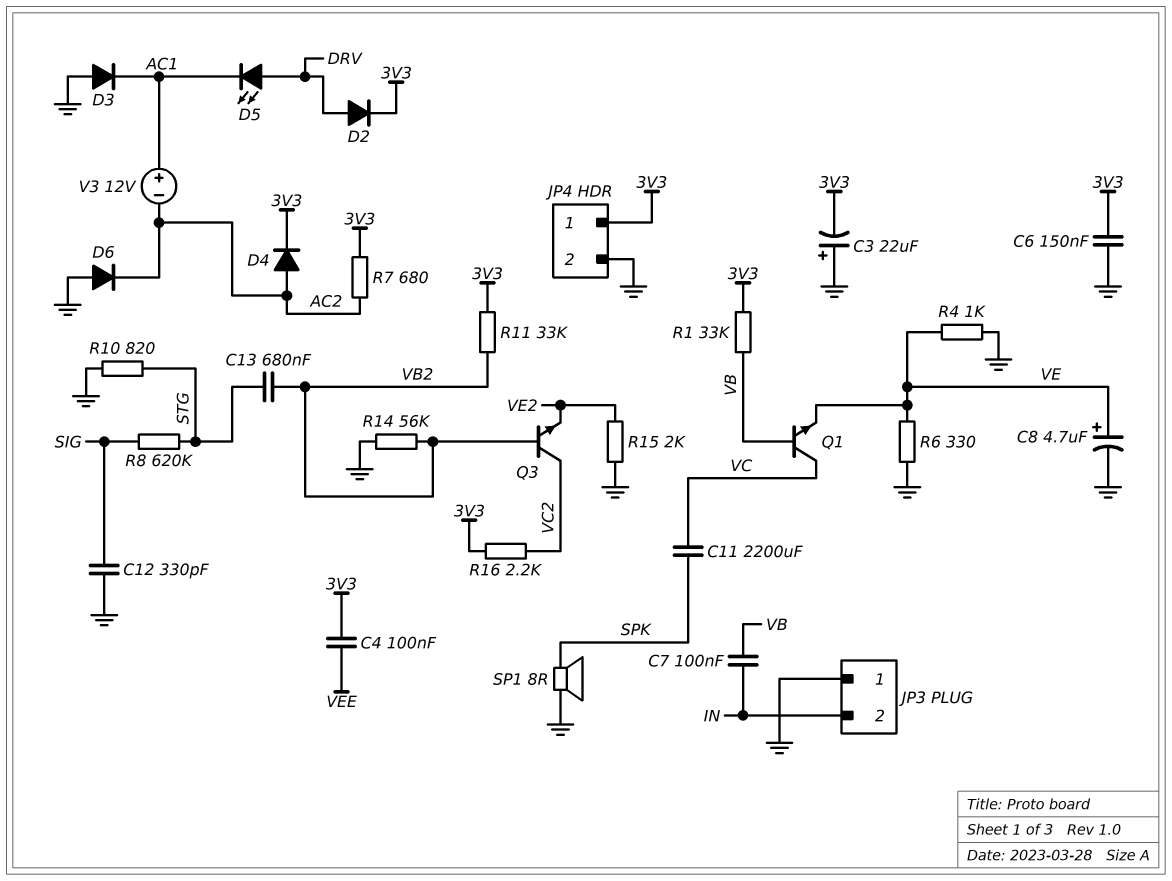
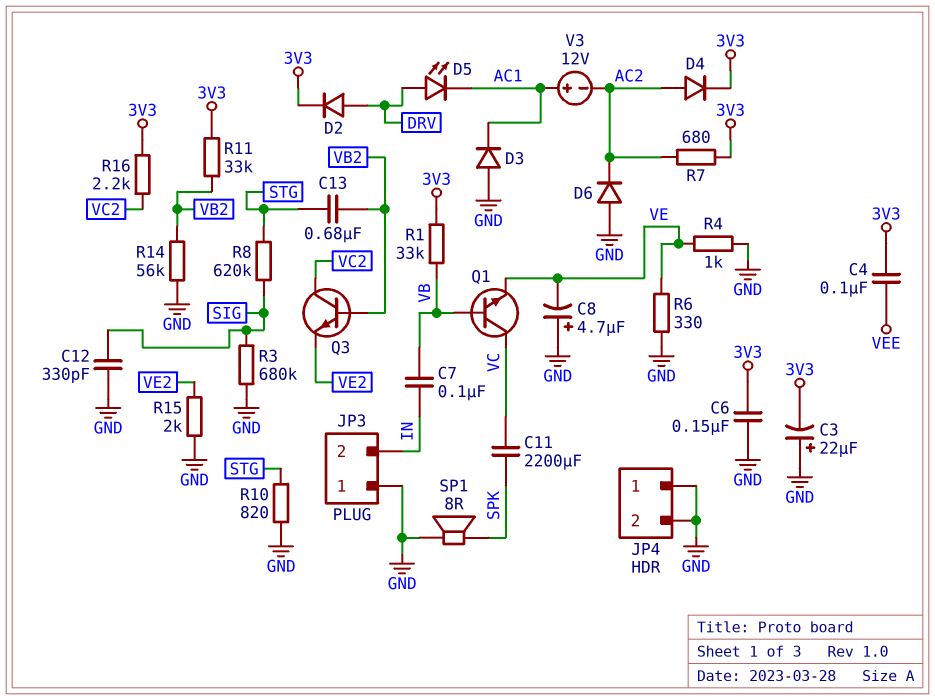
C8: 4.7uF (plus VE, minus GND) -> 4.7uF (plus GND, minus VE)
JP4 pin 1: 3V3 -> GND
R3: none -> 680k (GND, SIG)

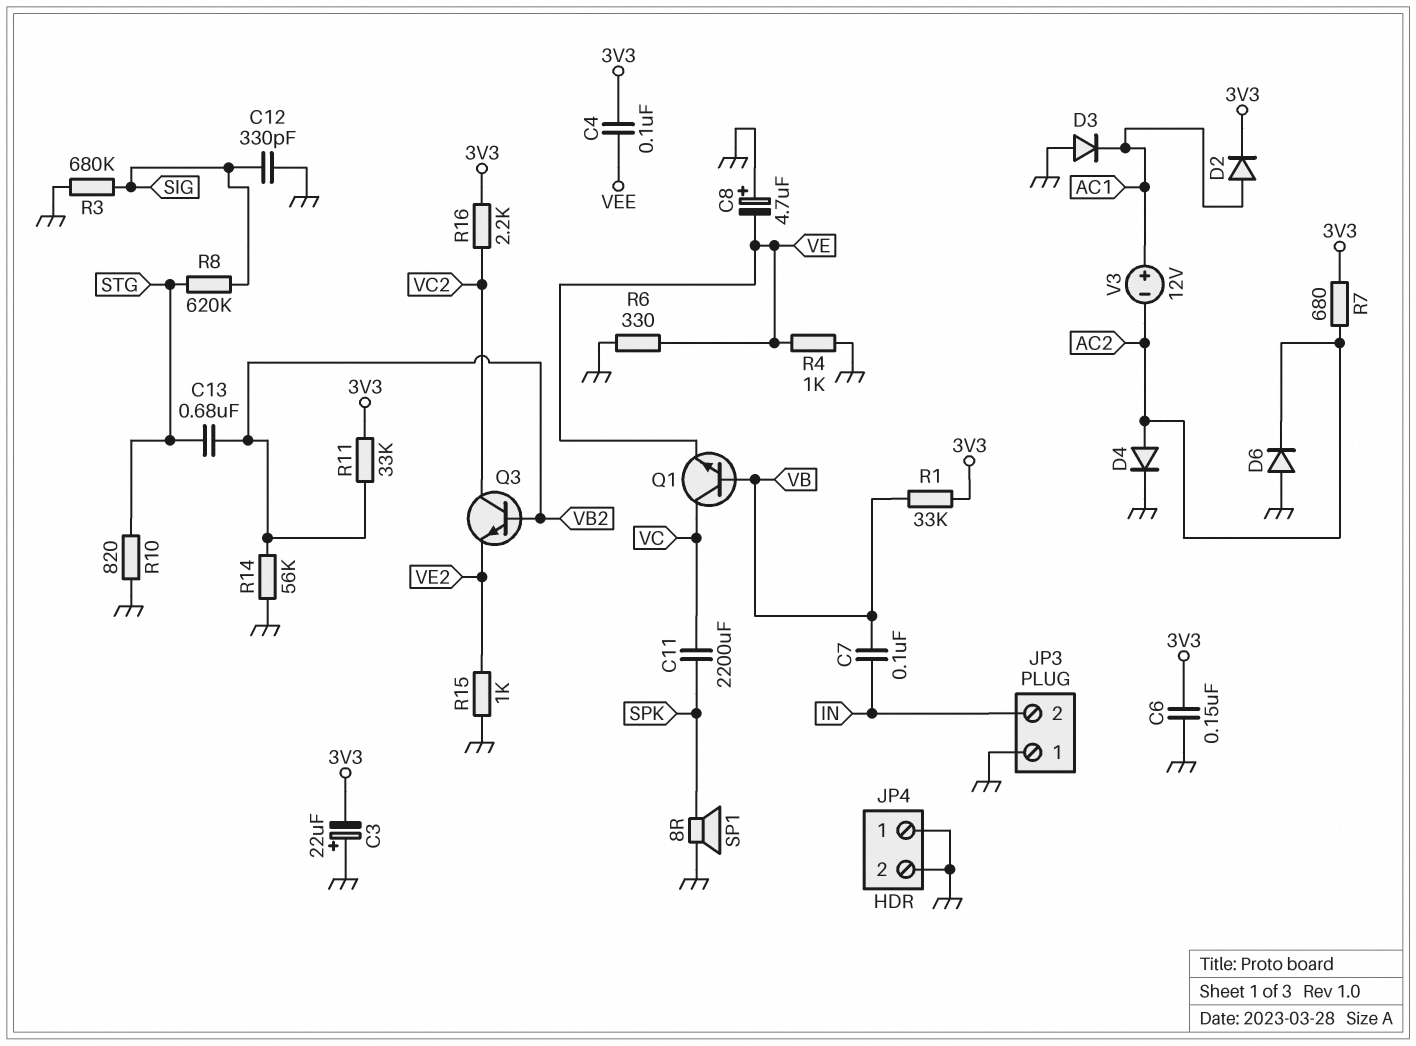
D2: diode (A DRV, K 3V3) -> diode (A AC1, K 3V3)
D4: diode (A AC2, K 3V3) -> diode (A AC2, K GND)
D5: LED (A DRV, K AC1) -> none
R15: 2k (GND, VE2) -> 1k (GND, VE2)

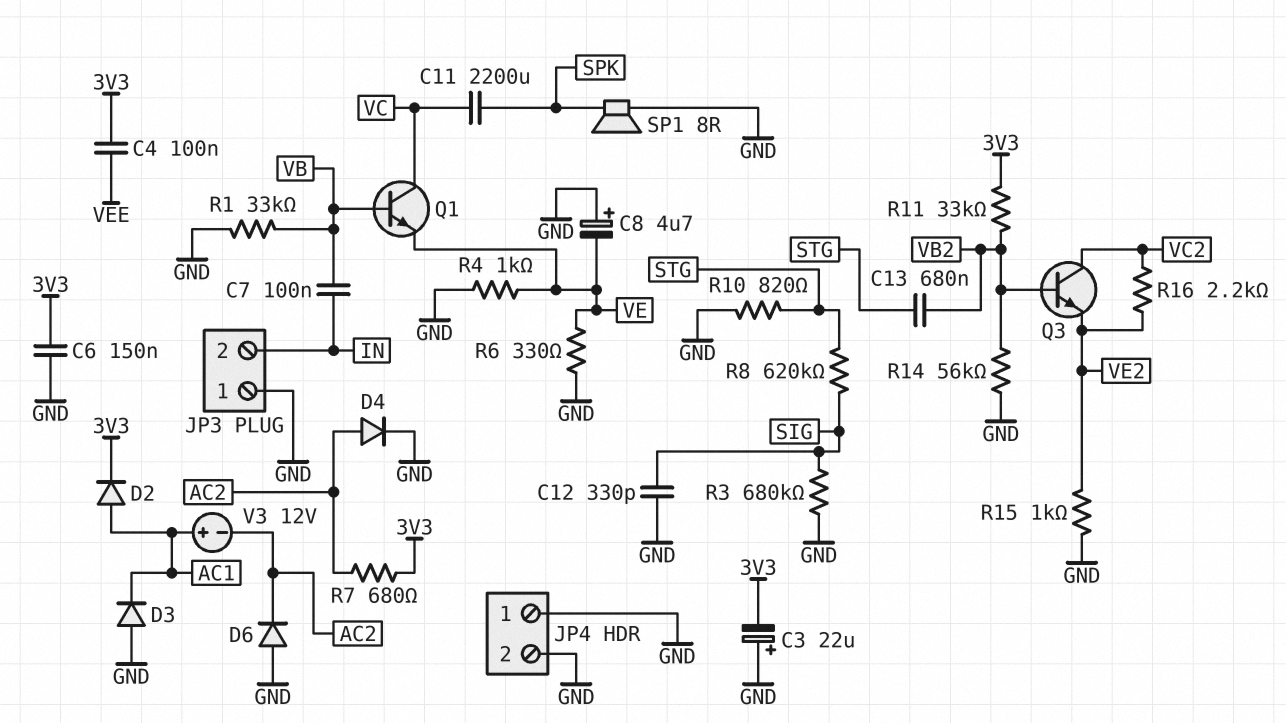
R1: 33k (3V3, VB) -> 33k (GND, VB)
R16: 2.2k (3V3, VC2) -> 2.2k (VC2, VE2)

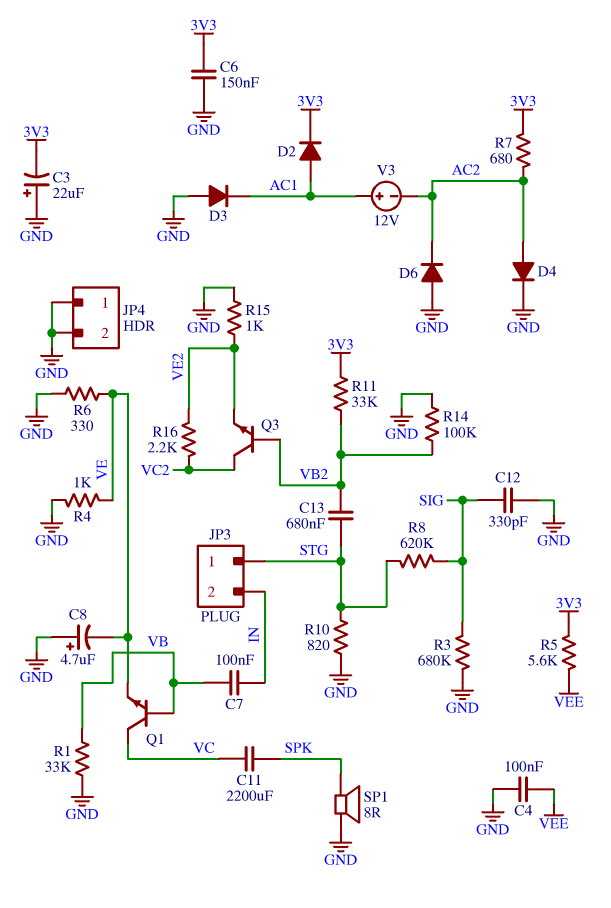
C4: 100nF (3V3, VEE) -> 100nF (GND, VEE)
JP3 pin 1: GND -> STG
R5: none -> 5.6k (3V3, VEE)
R14: 56k (GND, VB2) -> 100k (GND, VB2)

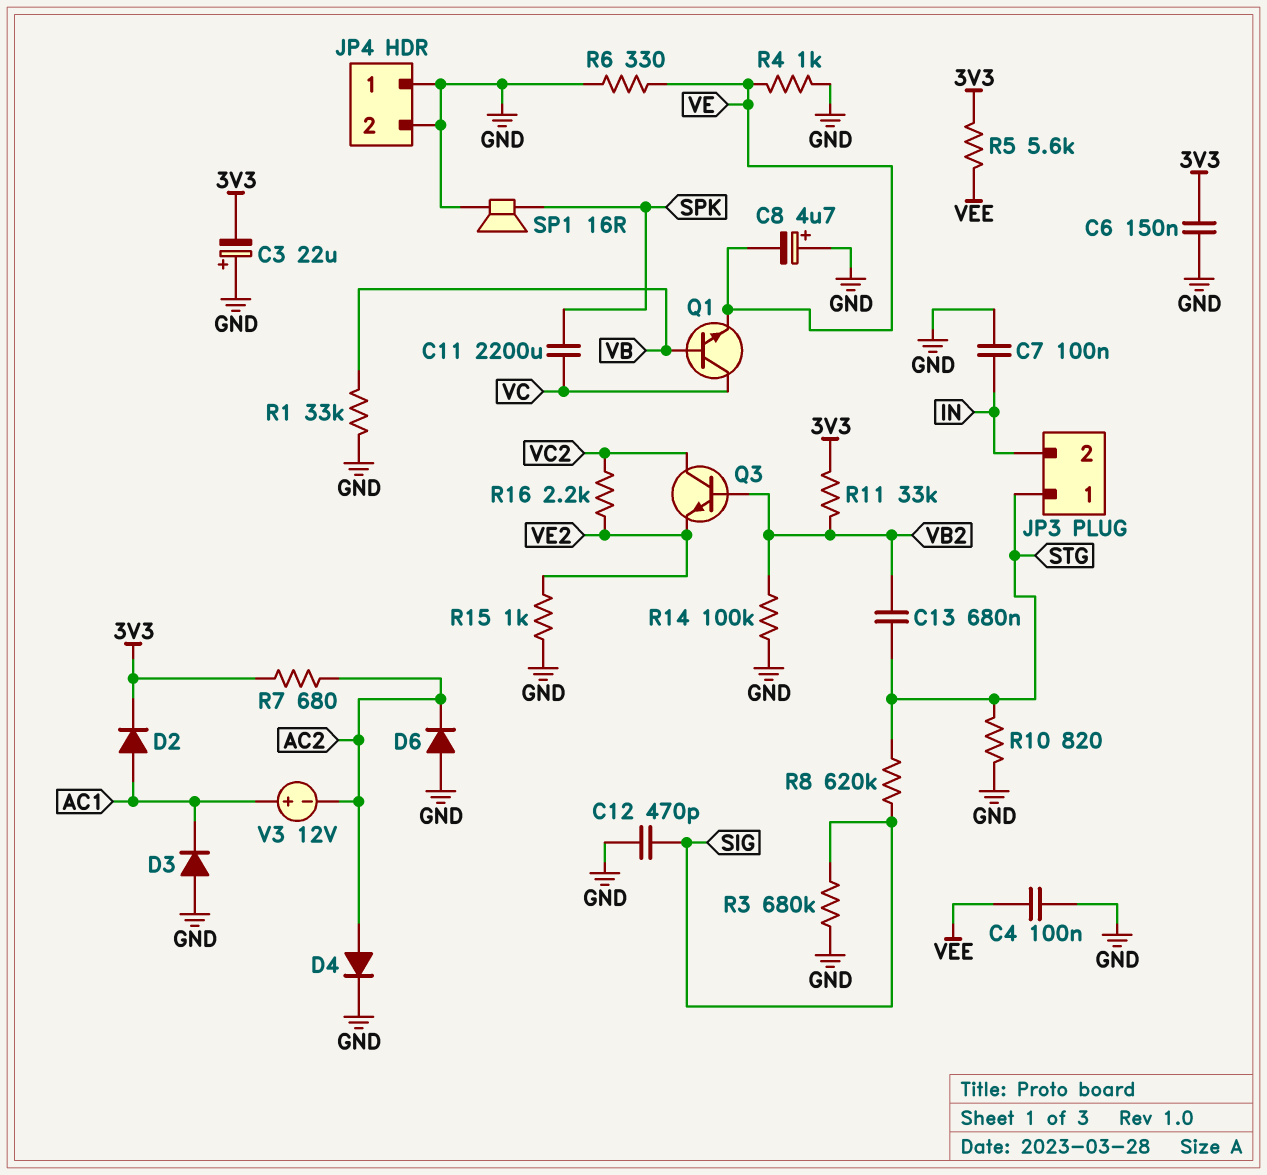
C7: 100nF (IN, VB) -> 100nF (GND, IN)
C12: 330pF (GND, SIG) -> 470pF (GND, SIG)
SP1: speaker 8R (GND, SPK) -> speaker 16R (GND, SPK)

